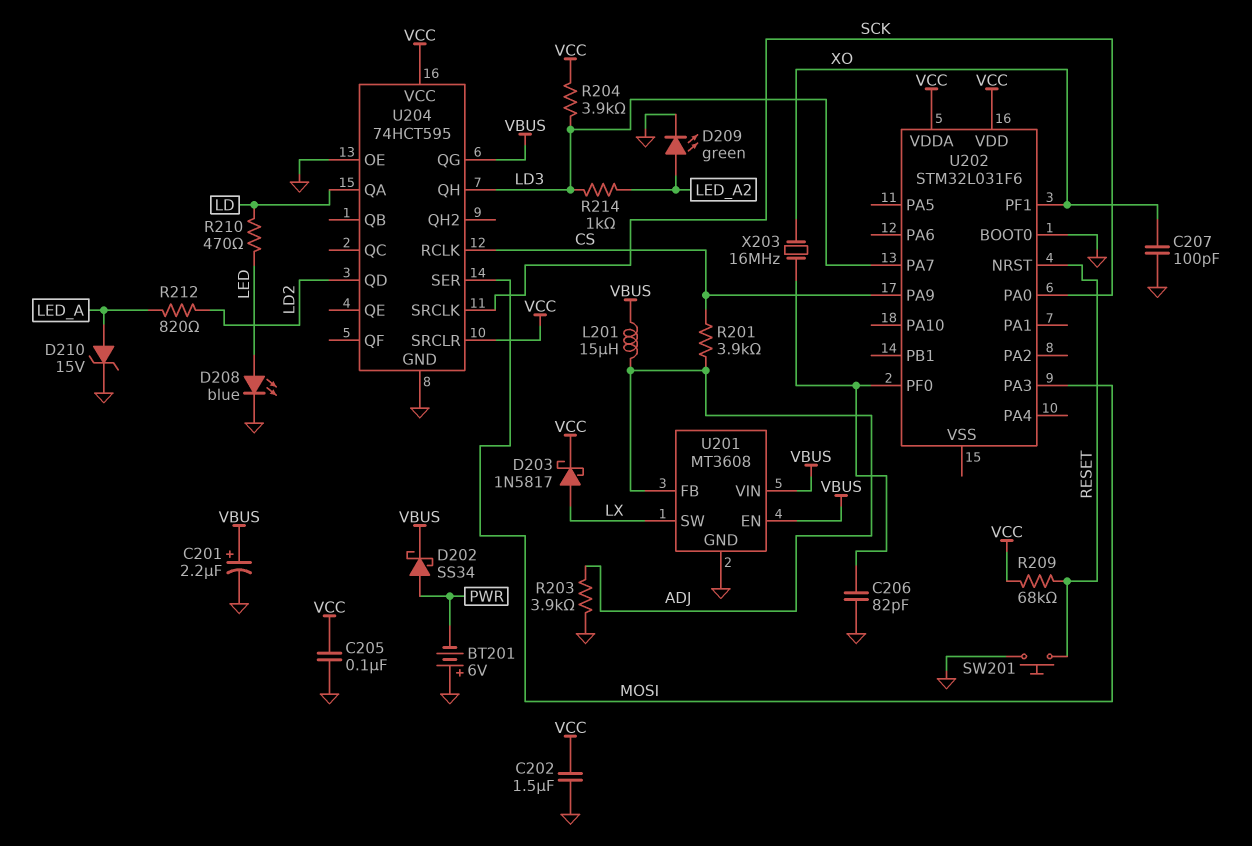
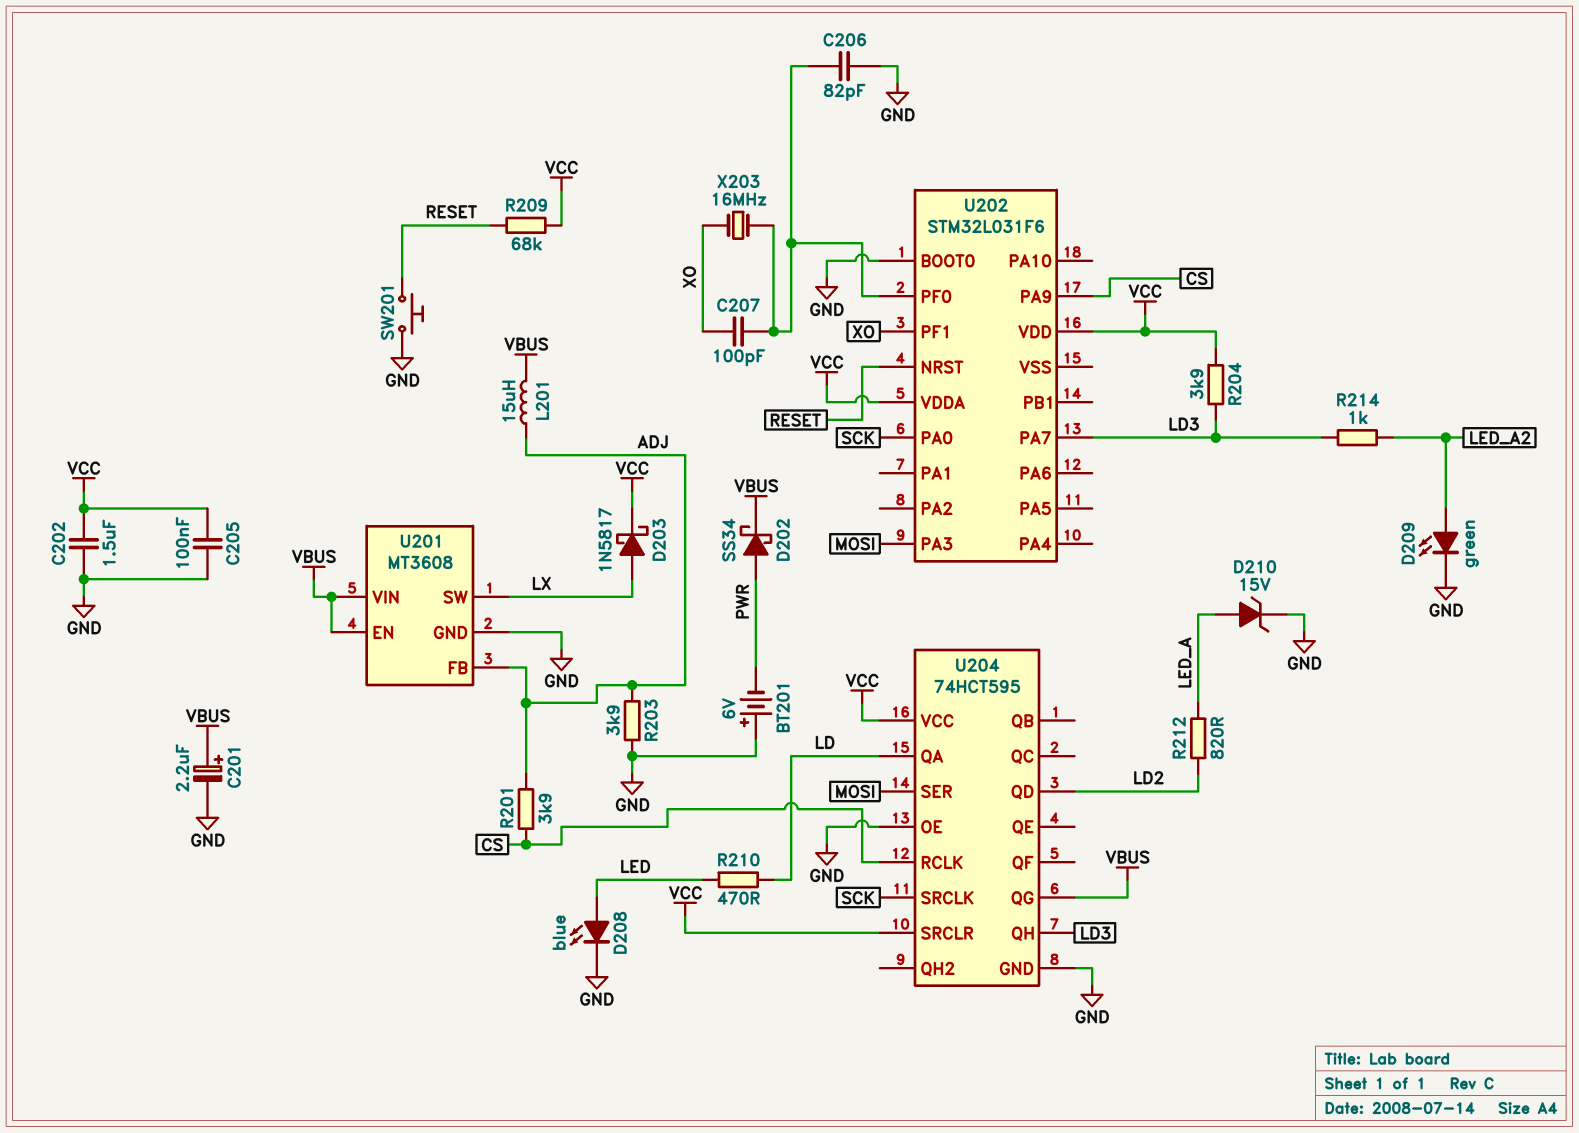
C207: 100pF (GND, XO) -> 100pF (U202/PF0, XO)

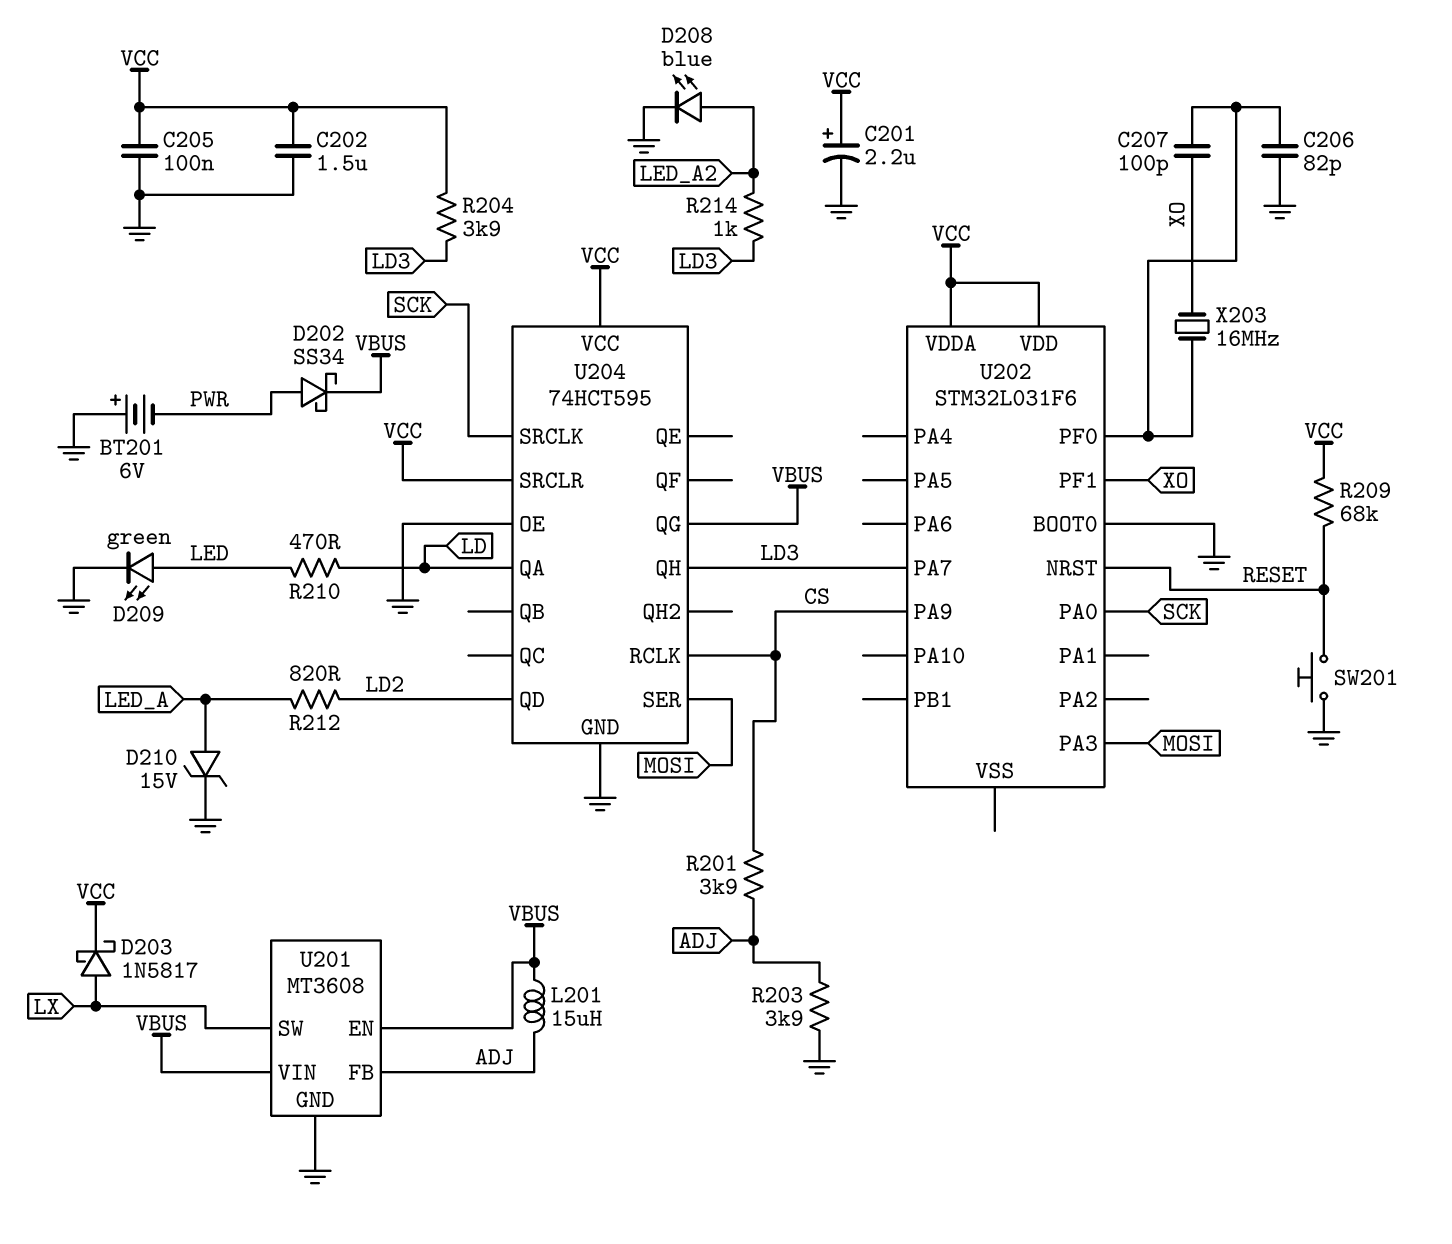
C201: 2.2uF (plus VBUS, minus GND) -> 2.2uF (plus VCC, minus GND)
D208: LED blue (A LED, K GND) -> LED blue (A LED_A2, K GND)
D209: LED green (A LED_A2, K GND) -> LED green (A LED, K GND)

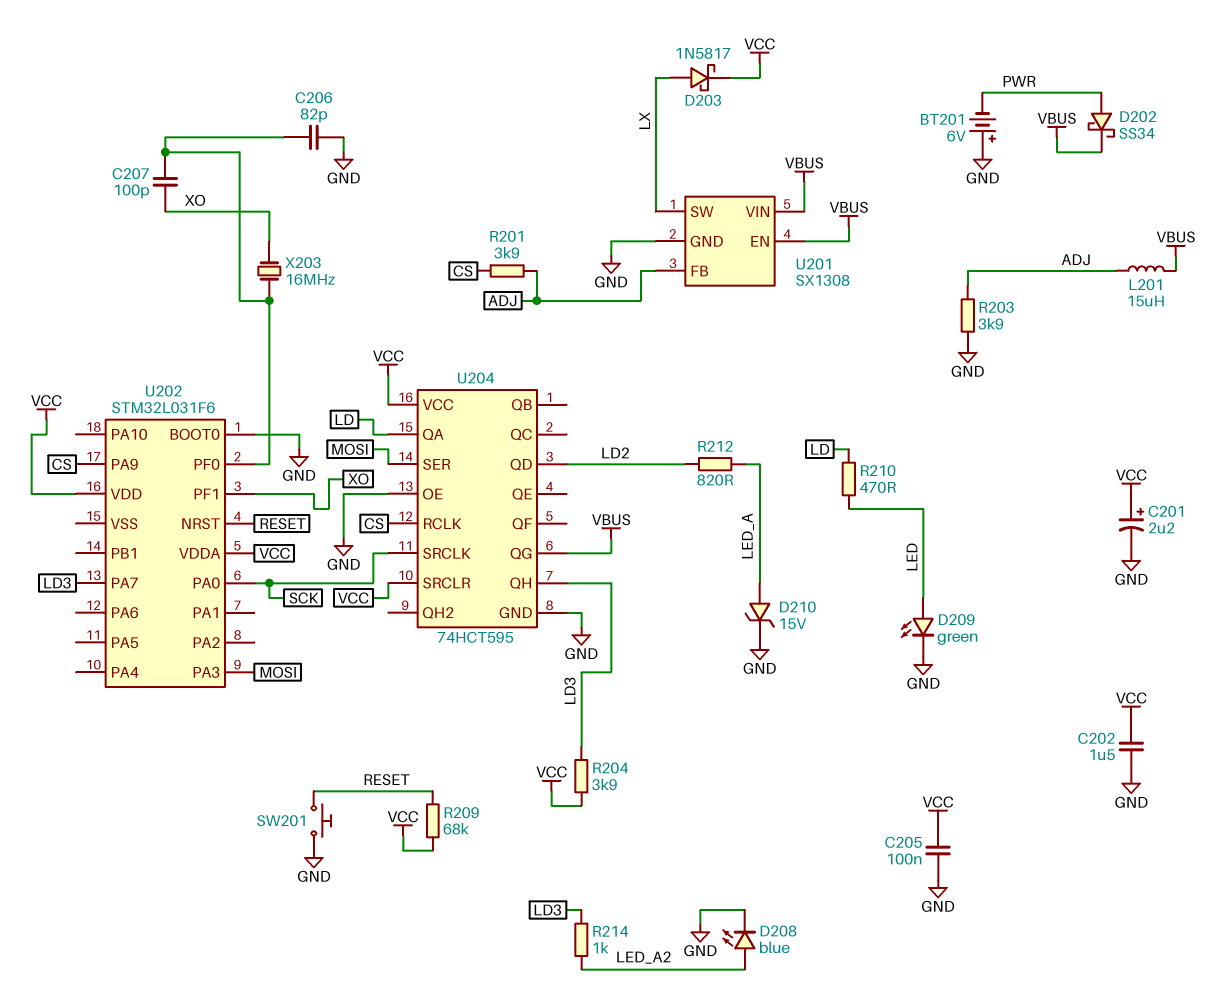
U201: MT3608 -> SX1308

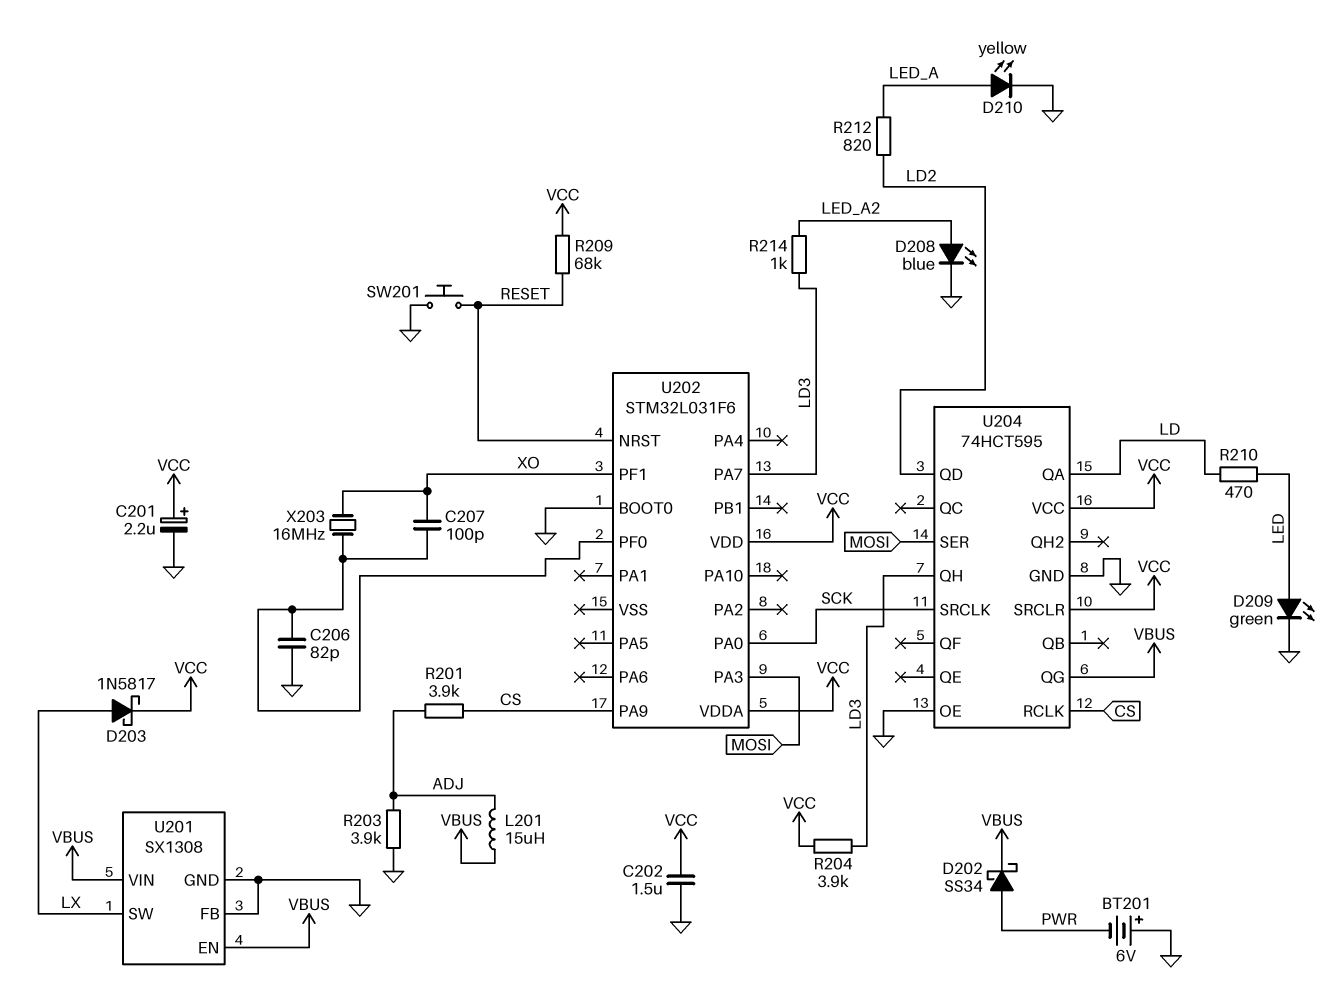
C205: 100nF (GND, VCC) -> none
D210: zener 15V (A LED_A, K GND) -> LED yellow (A LED_A, K GND)
U201 pin FB: ADJ -> GND

